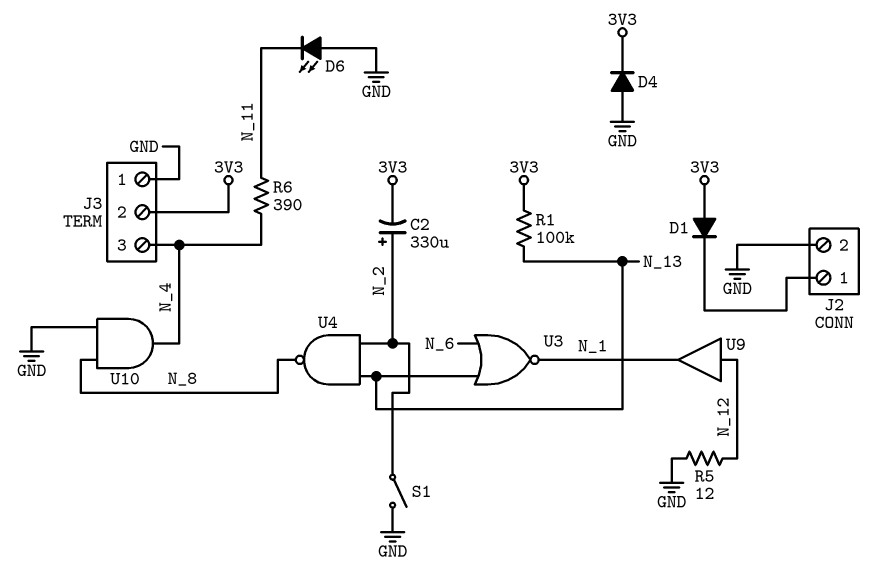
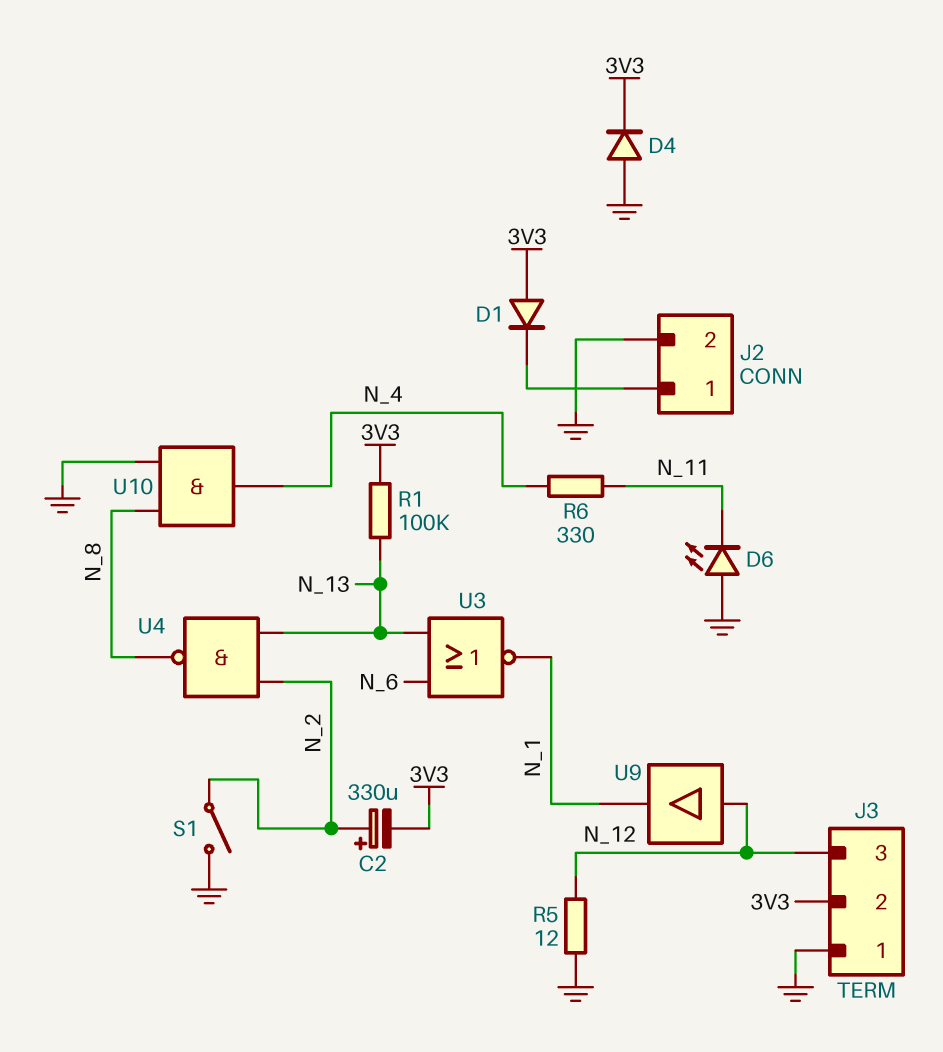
J3 pin 3: N_4 -> N_12
R6: 390 (N_4, N_11) -> 330 (N_4, N_11)

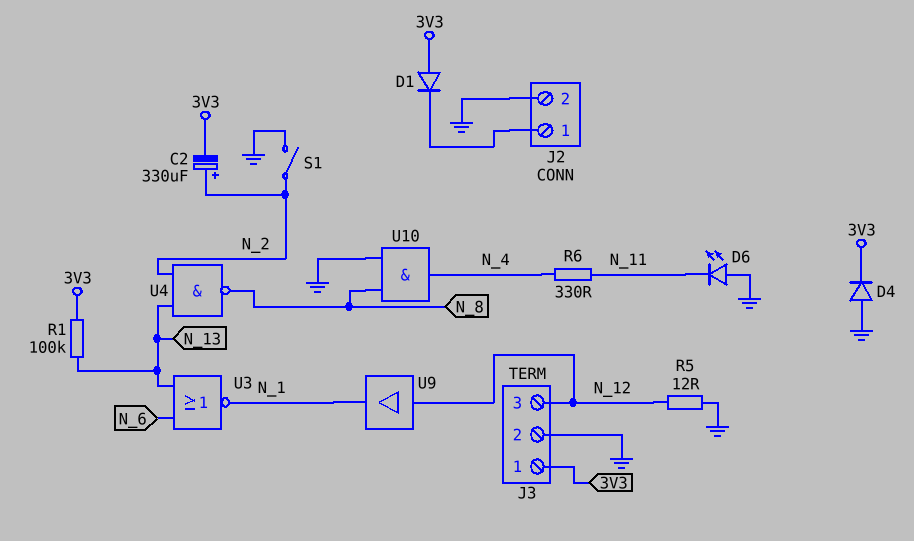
J3 pin 1: GND -> 3V3
J3 pin 2: 3V3 -> GND

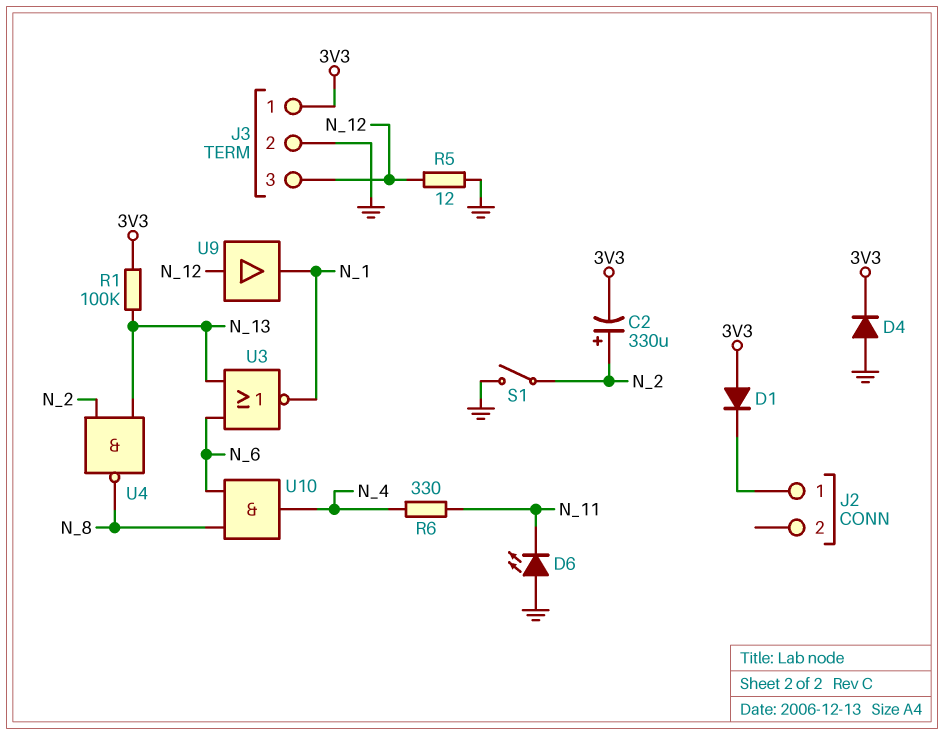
J2 pin 2: GND -> none
U10: AND (in GND, in N_8, out N_4) -> AND (in N_6, in N_8, out N_4)

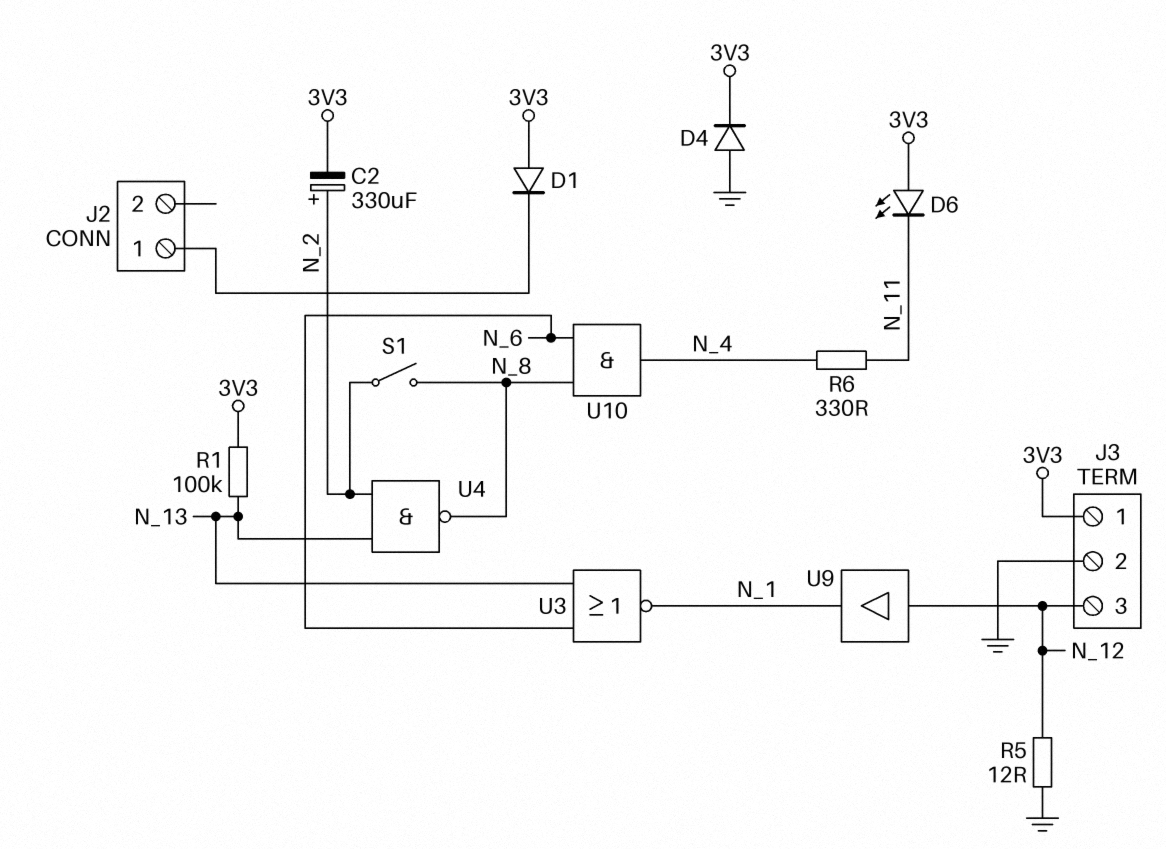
D6: LED (A GND, K N_11) -> LED (A 3V3, K N_11)
S1: switch (GND, N_2) -> switch (N_2, N_8)

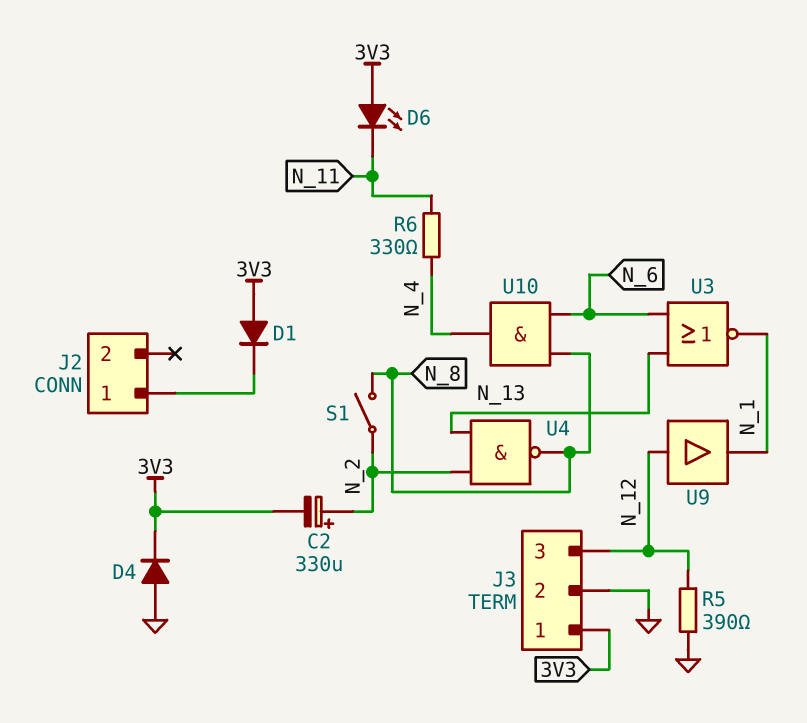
R1: 100k (3V3, N_13) -> none
R5: 12 (GND, N_12) -> 390 (GND, N_12)

